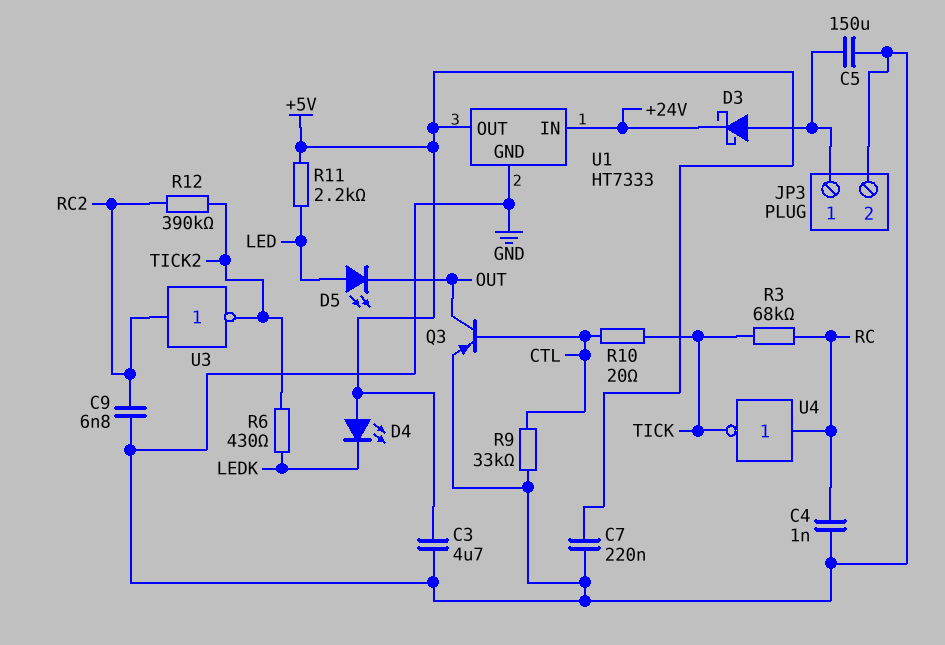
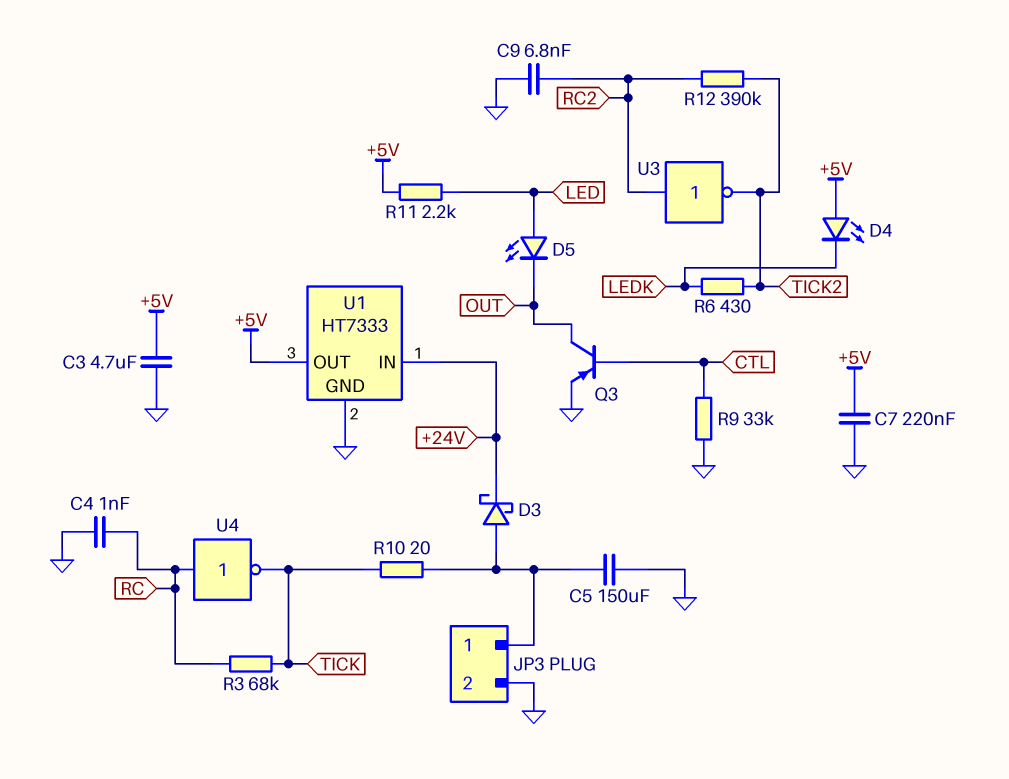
R10: 20 (CTL, TICK) -> 20 (JP3/1, TICK)

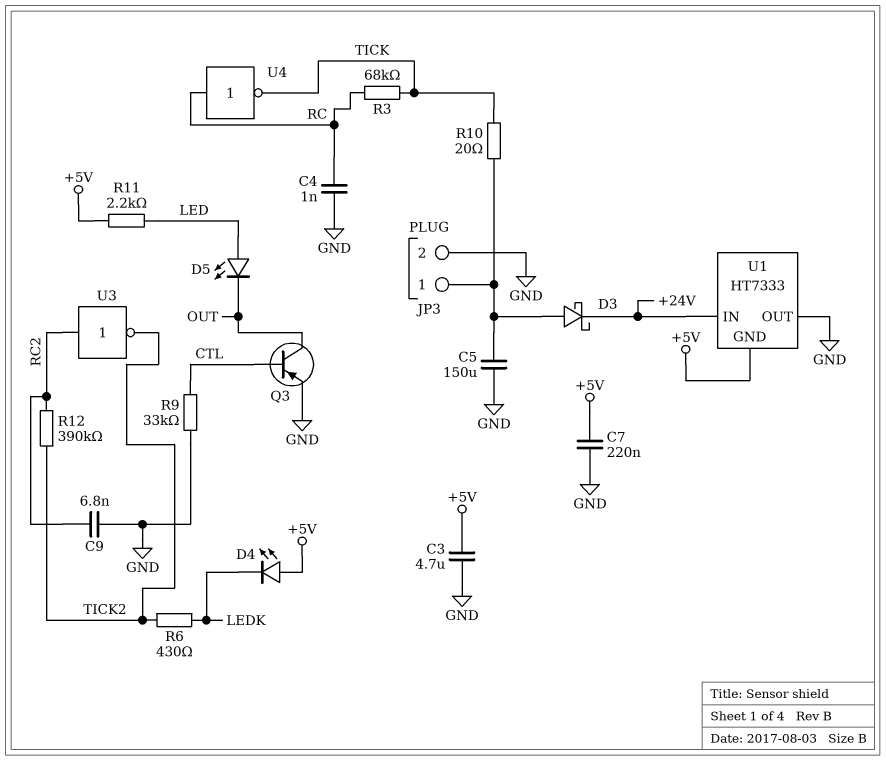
U1 pin GND: GND -> +5V
U1 pin OUT: +5V -> GND

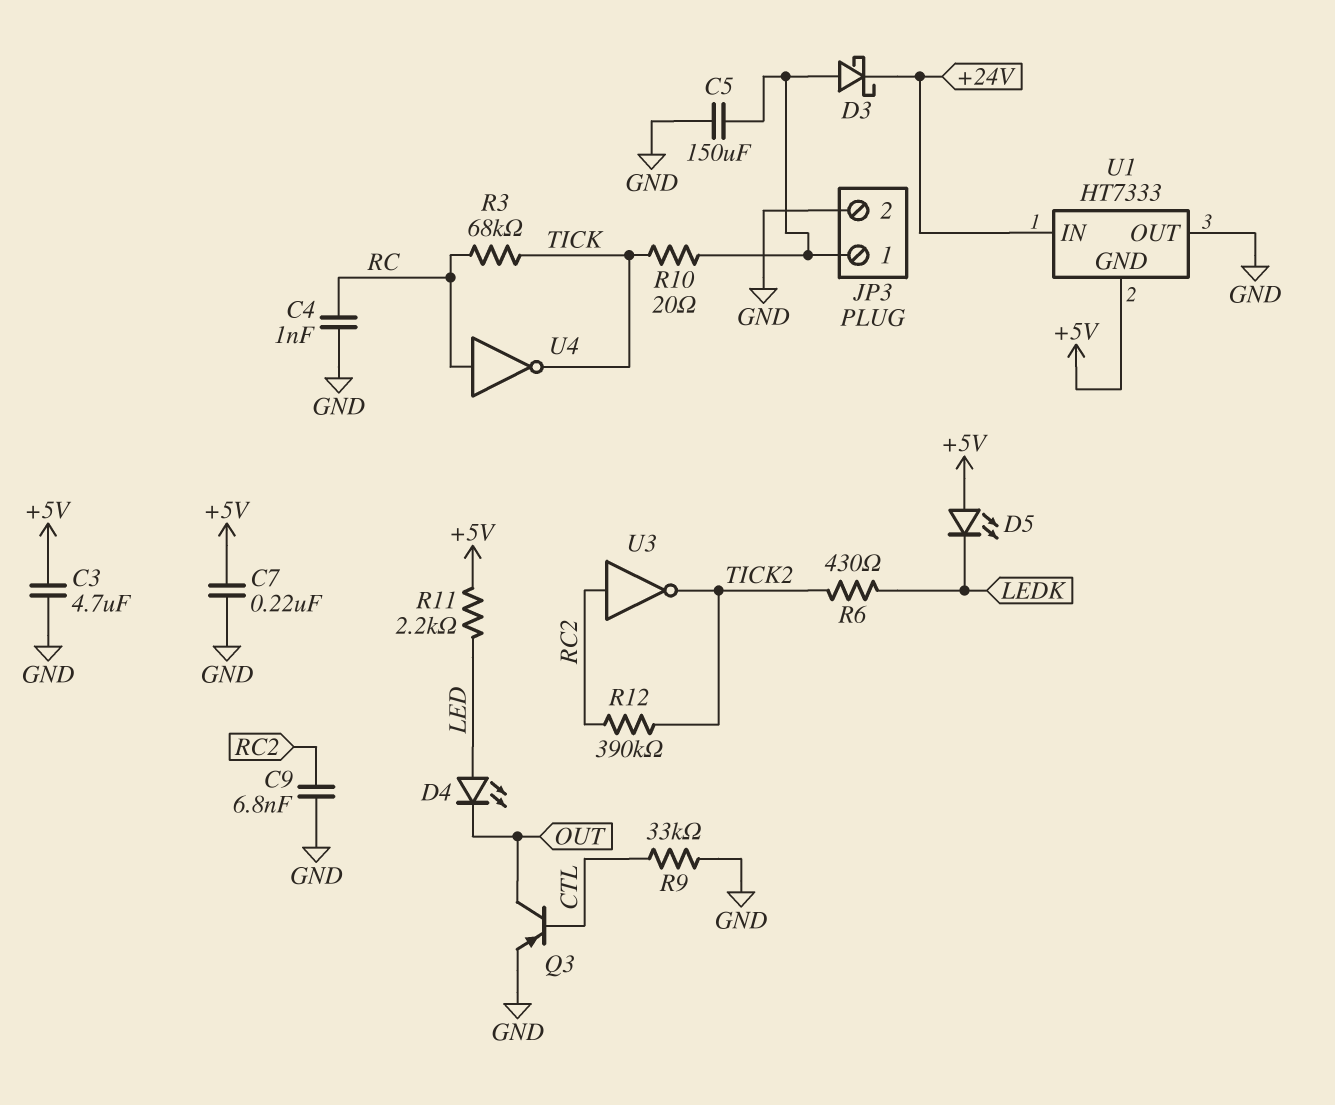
D4: LED (A +5V, K LEDK) -> LED (A LED, K OUT)
D5: LED (A LED, K OUT) -> LED (A +5V, K LEDK)

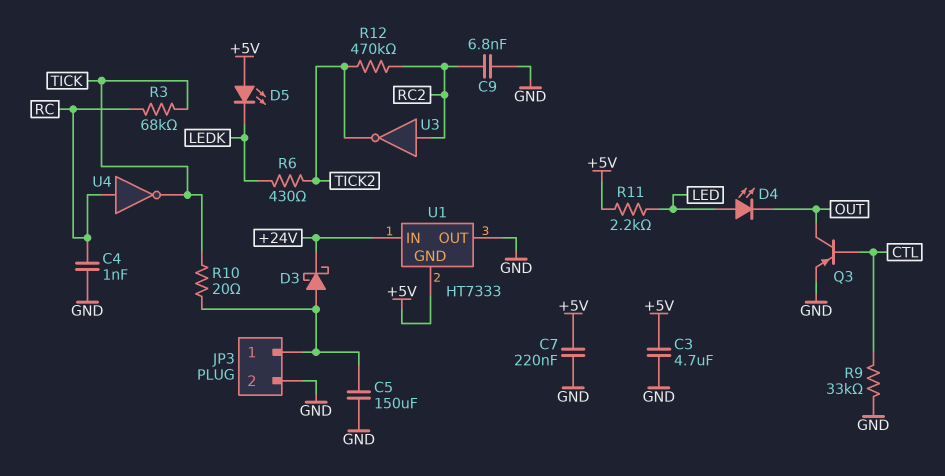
R12: 390k (RC2, TICK2) -> 470k (RC2, TICK2)

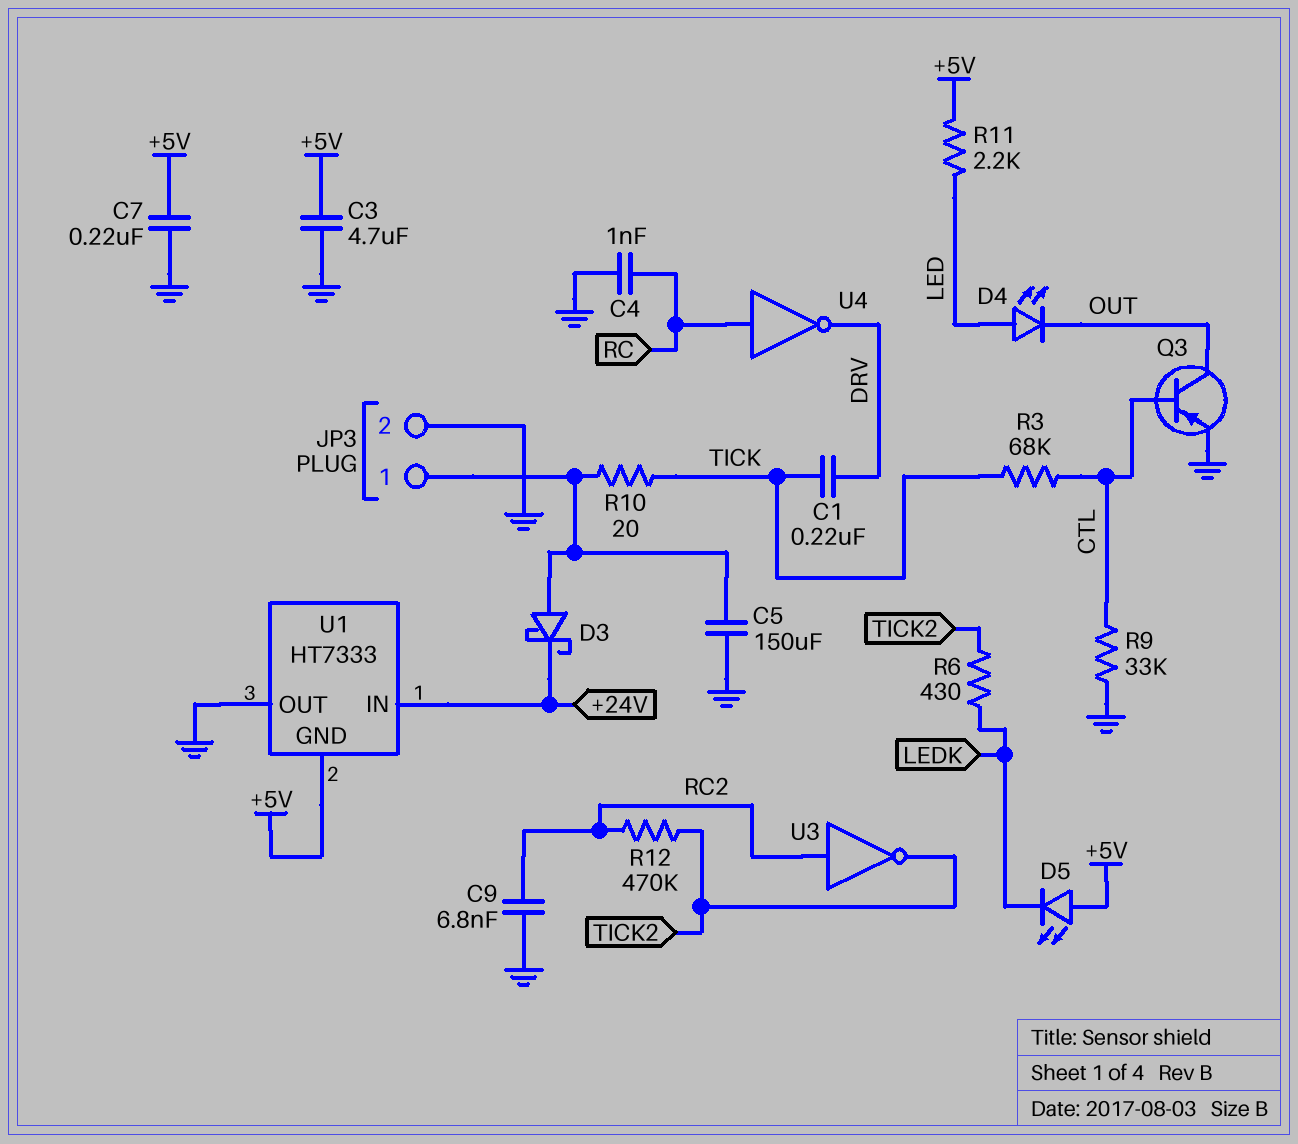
C1: none -> 220nF (DRV, TICK)
R3: 68k (RC, TICK) -> 68k (CTL, TICK)
U4: NOT (in RC, out TICK) -> NOT (in RC, out DRV)

